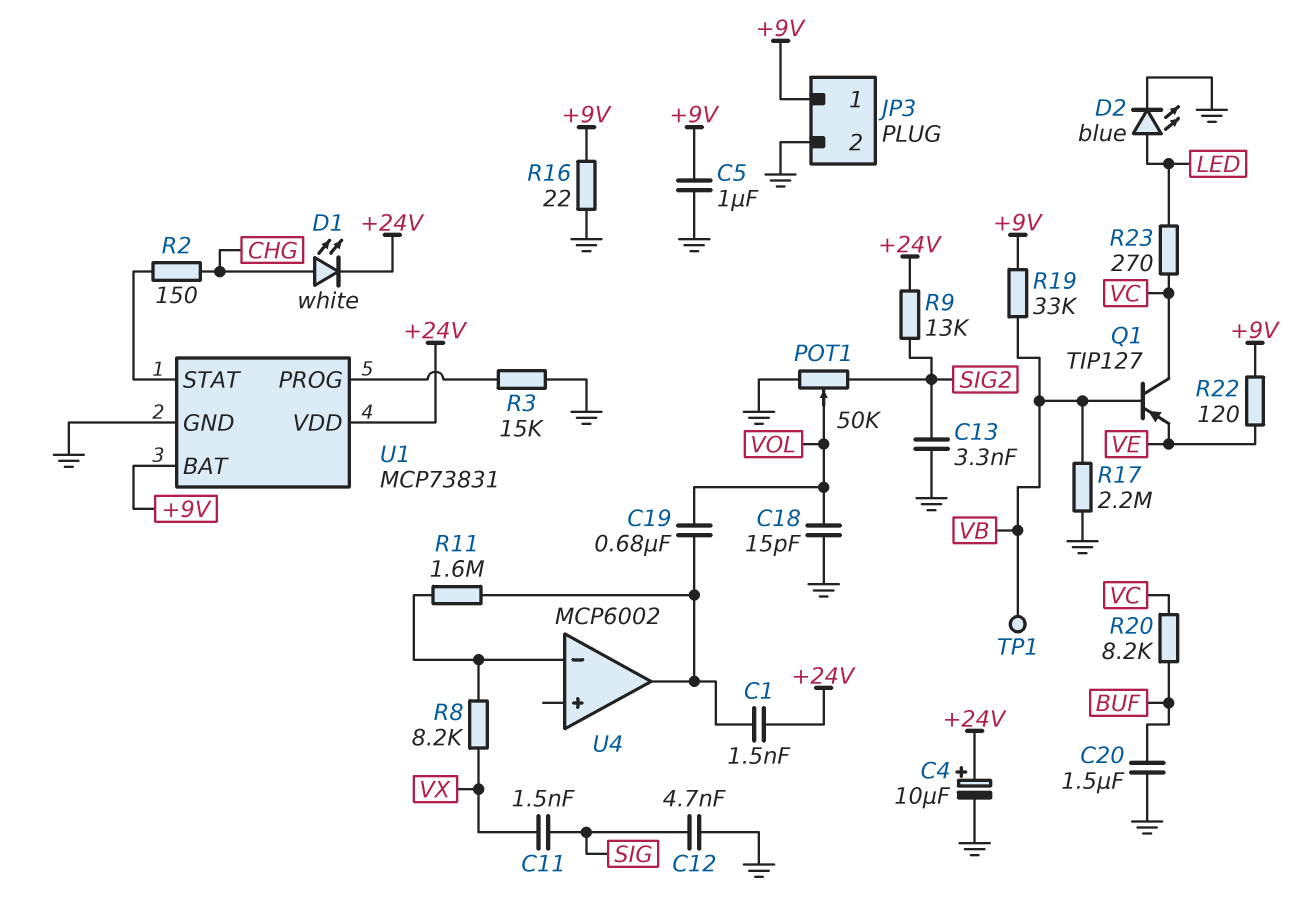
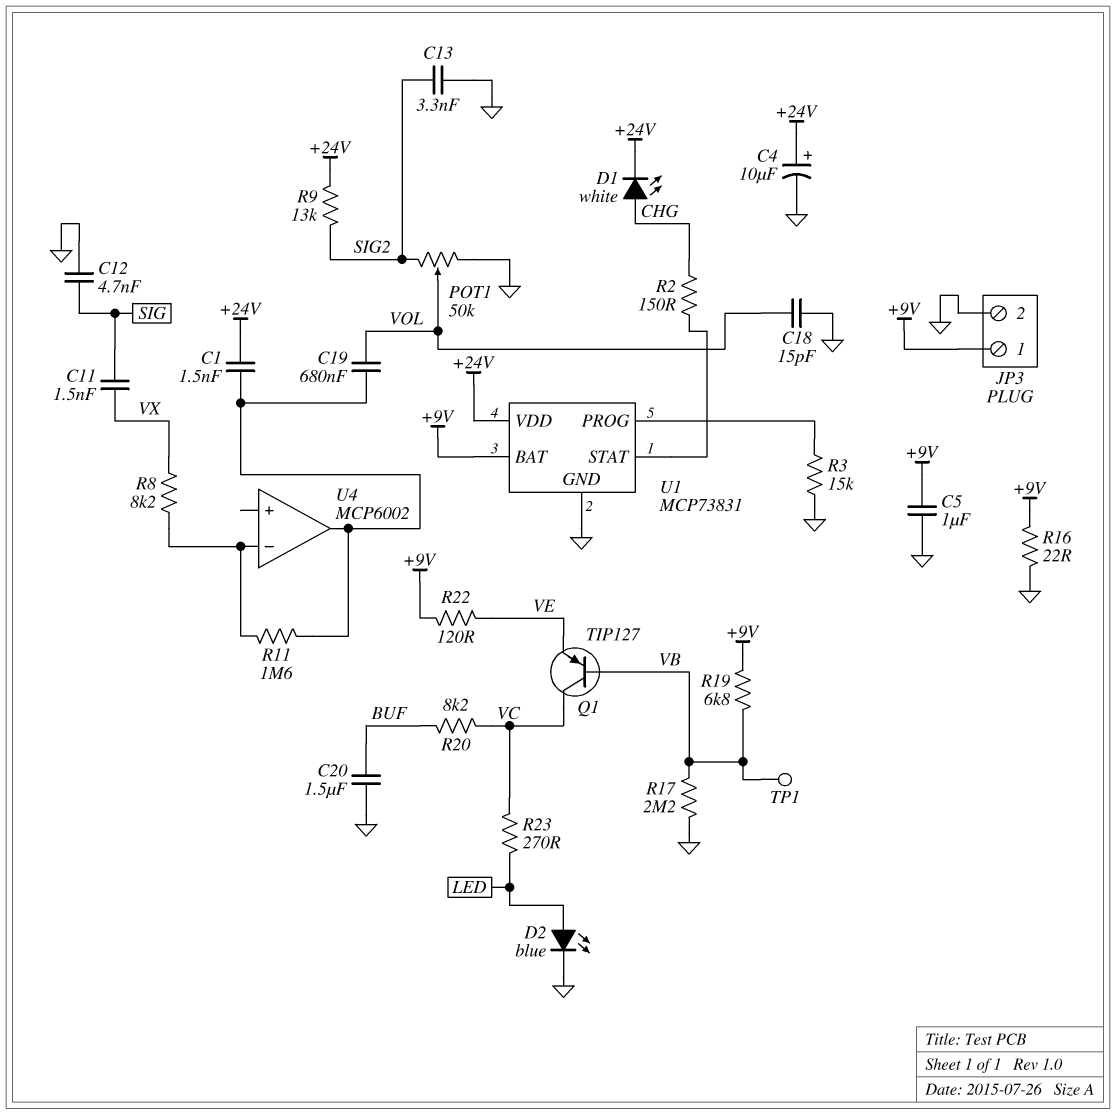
R19: 33k (+9V, VB) -> 6.8k (+9V, VB)

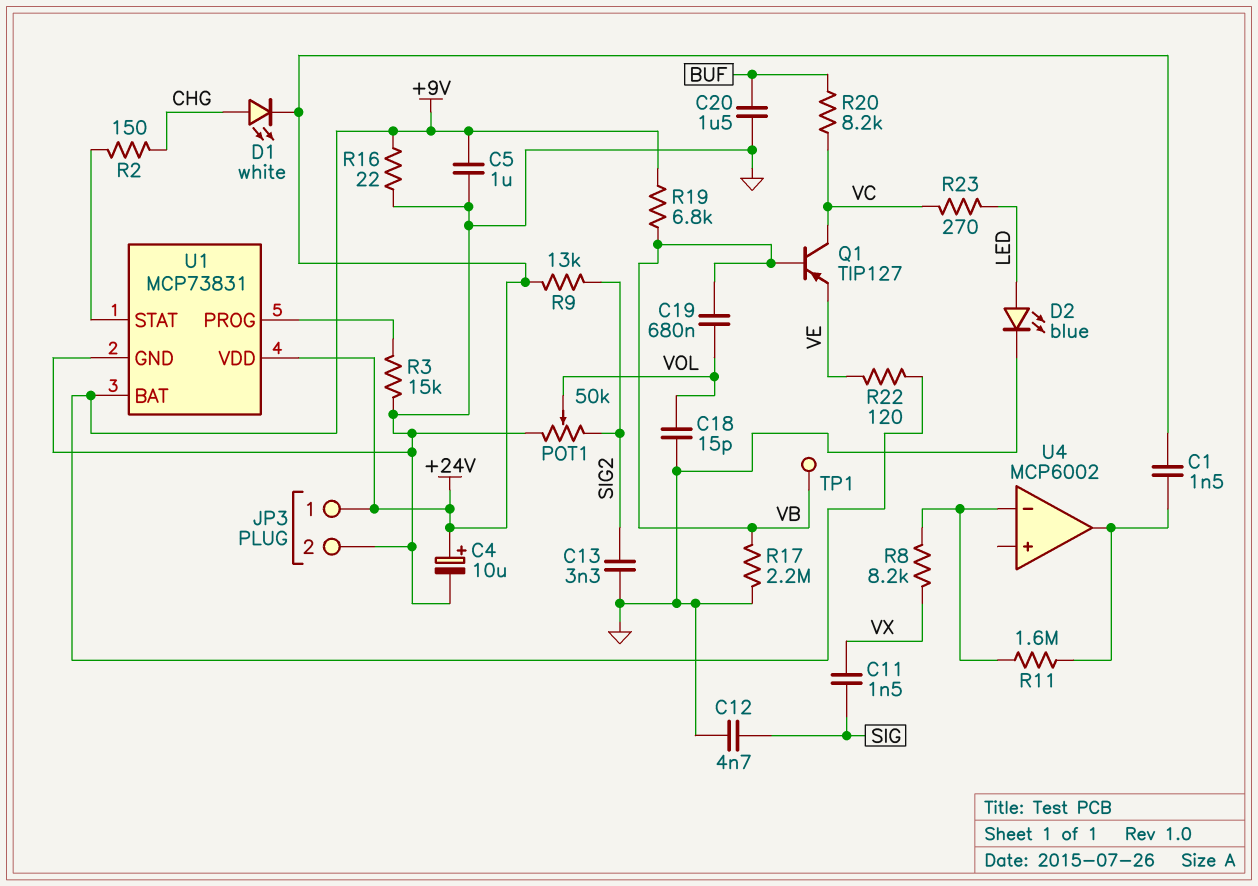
C19: 680nF (U4/out, VOL) -> 680nF (VB, VOL)
JP3 pin 1: +9V -> +24V

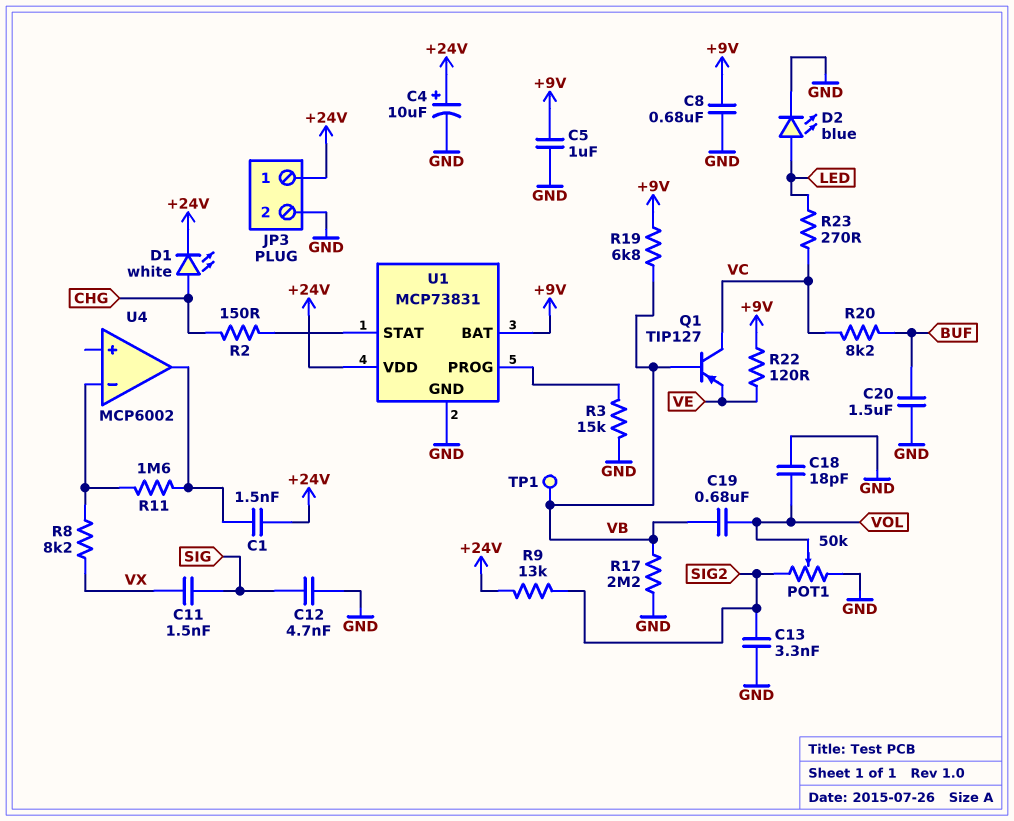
C8: none -> 680nF (+9V, GND)
C18: 15pF (GND, VOL) -> 18pF (GND, VOL)
R16: 22 (+9V, GND) -> none

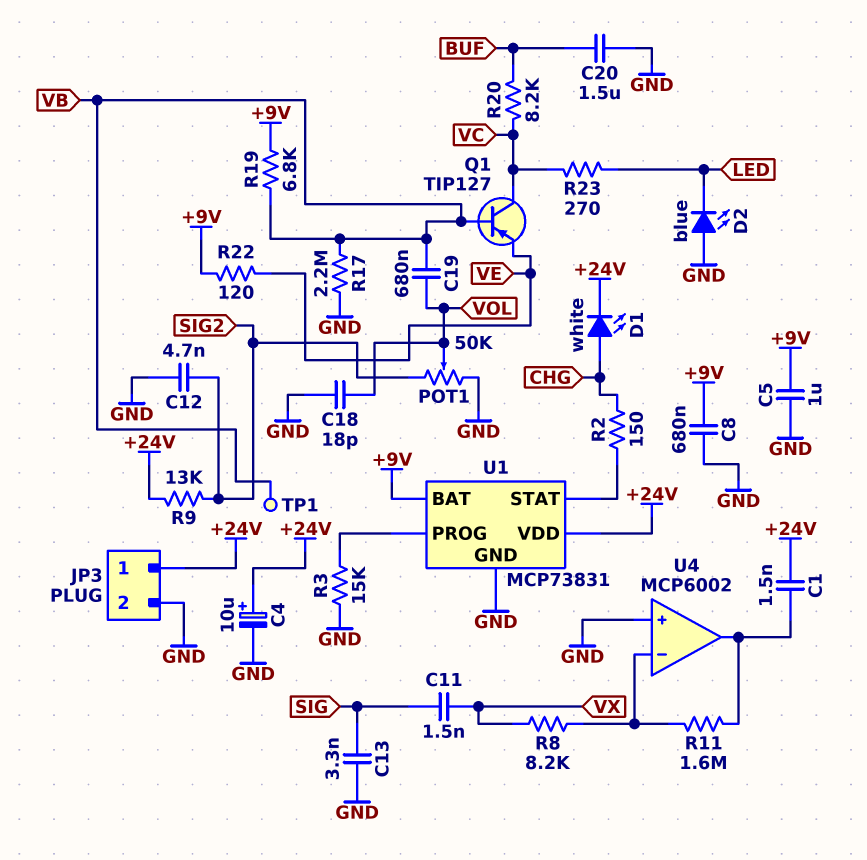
C12: 4.7nF (GND, SIG) -> 4.7nF (GND, SIG2)
C13: 3.3nF (GND, SIG2) -> 3.3nF (GND, SIG)
D2: LED blue (A LED, K GND) -> LED blue (A GND, K LED)
U4 pin in+: none -> GND

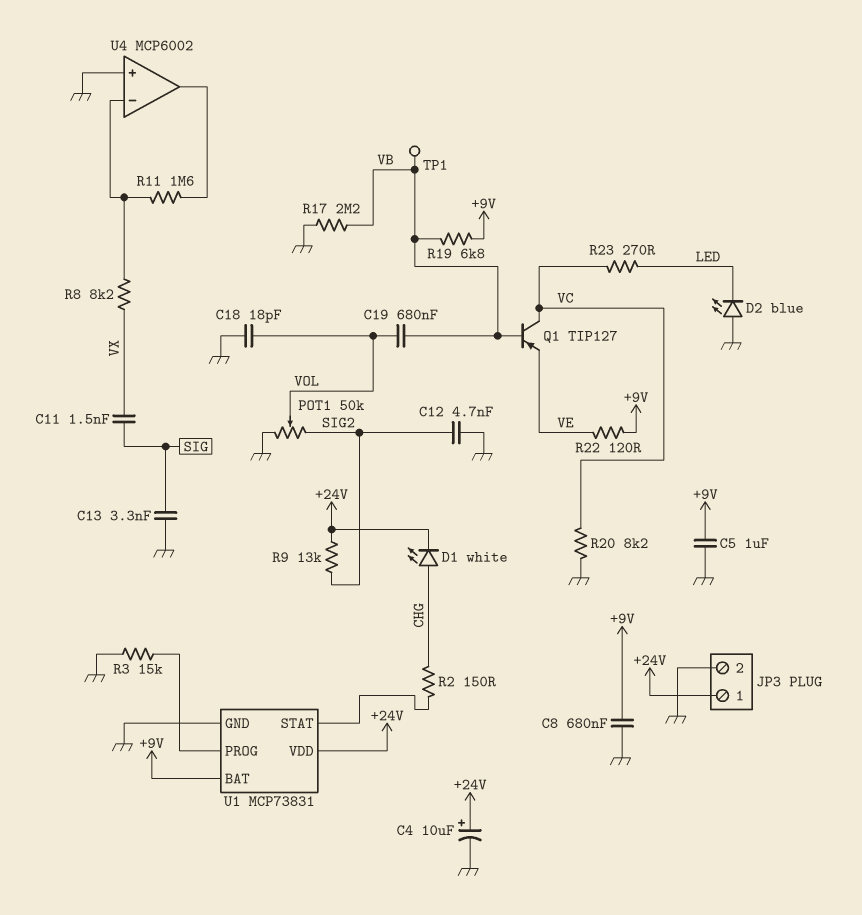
C1: 1.5nF (+24V, U4/out) -> none
C20: 1.5uF (BUF, GND) -> none
R20: 8.2k (BUF, VC) -> 8.2k (GND, VC)

